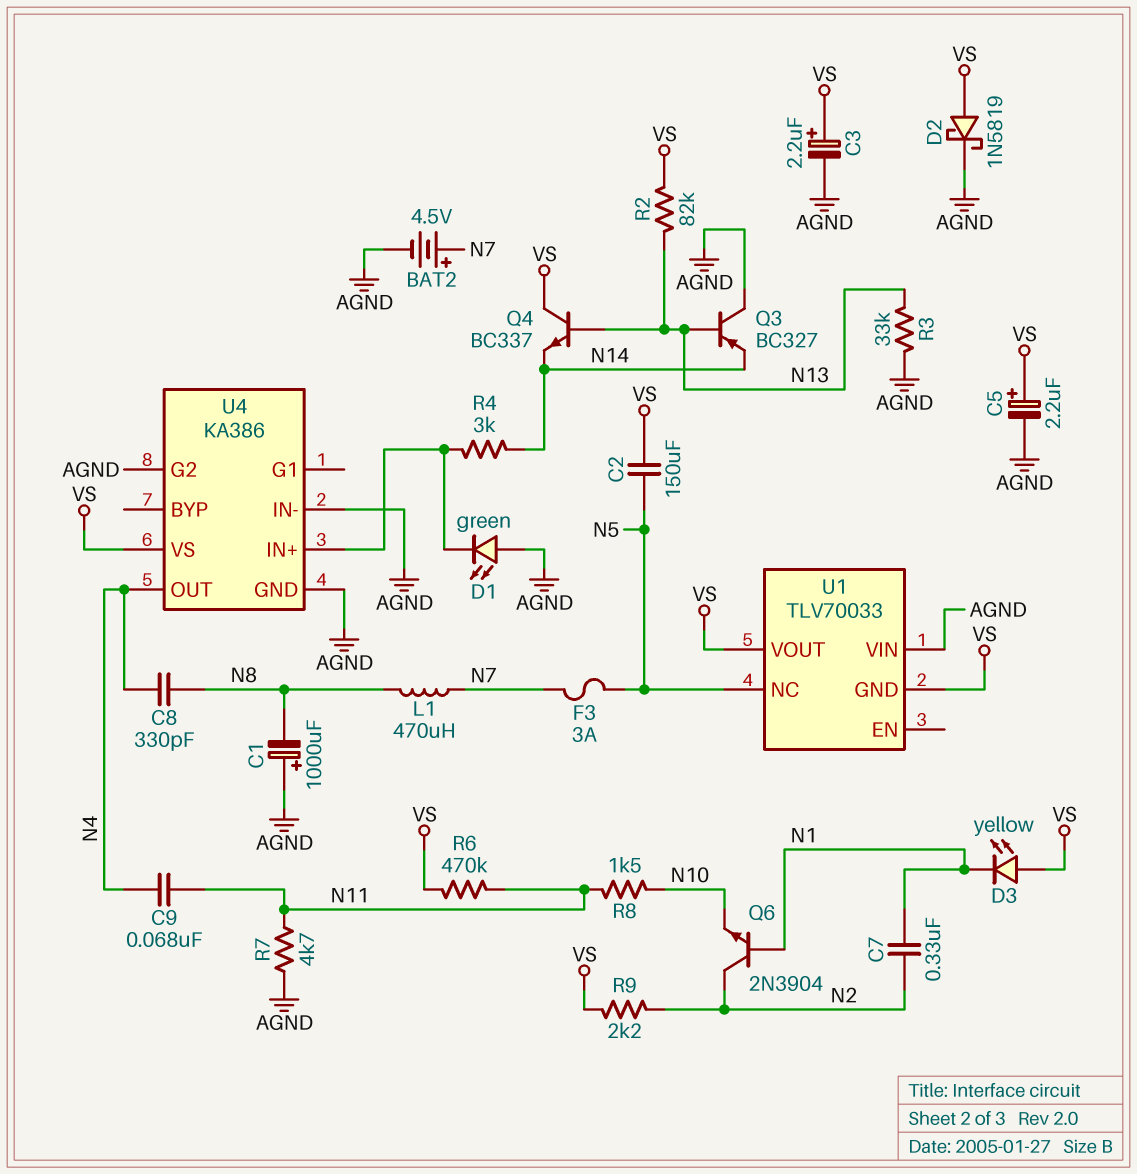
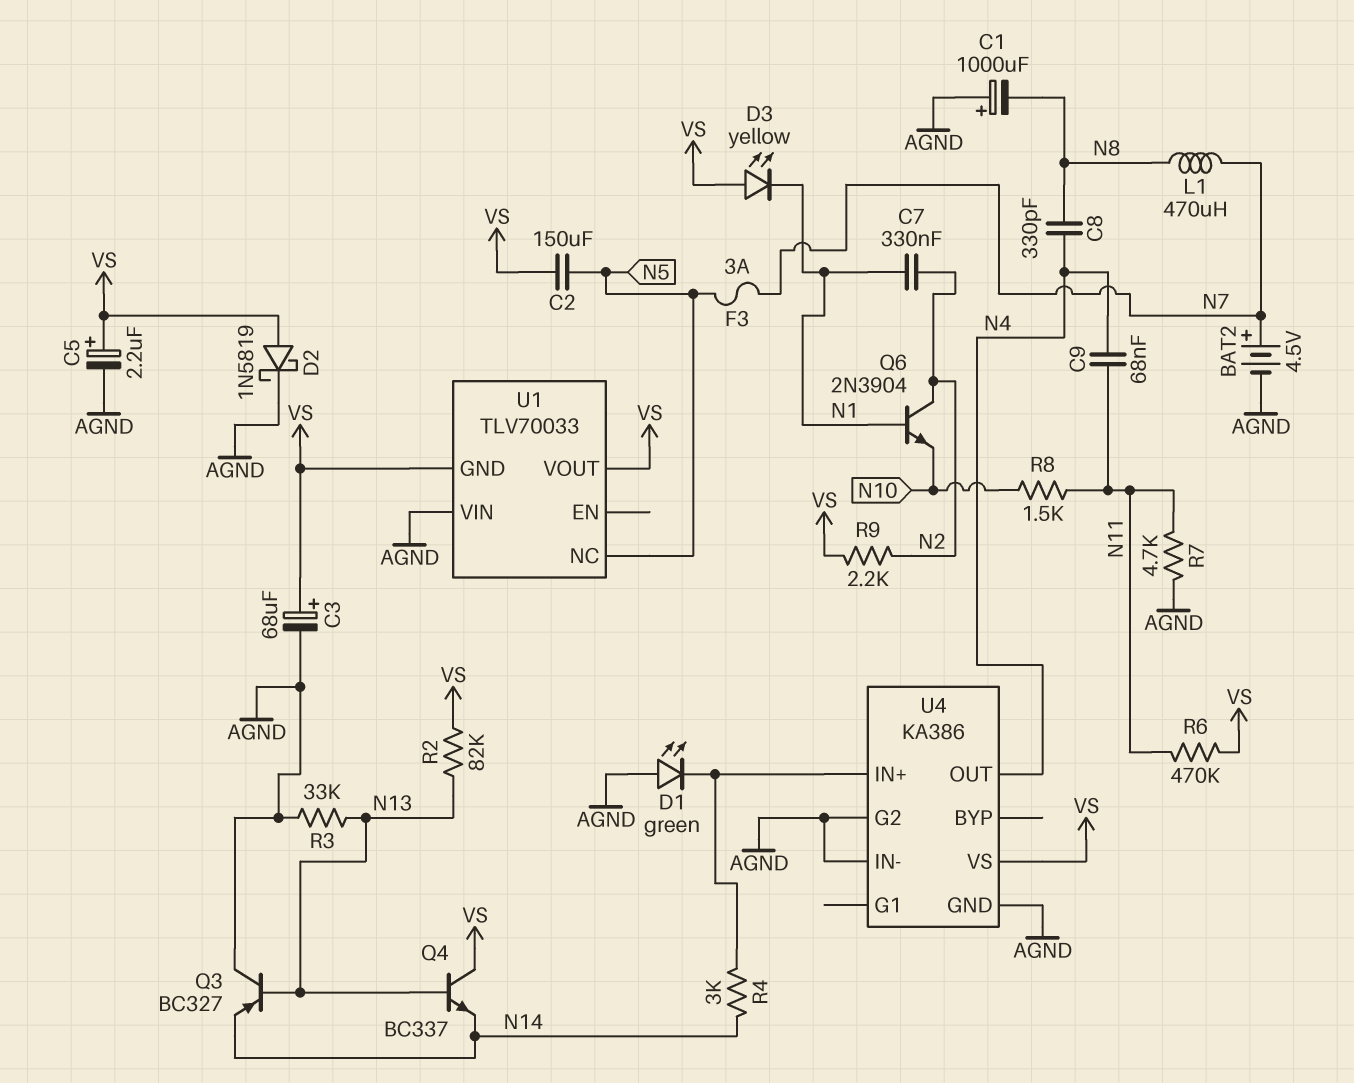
C3: 2.2uF (plus VS, minus AGND) -> 68uF (plus VS, minus AGND)

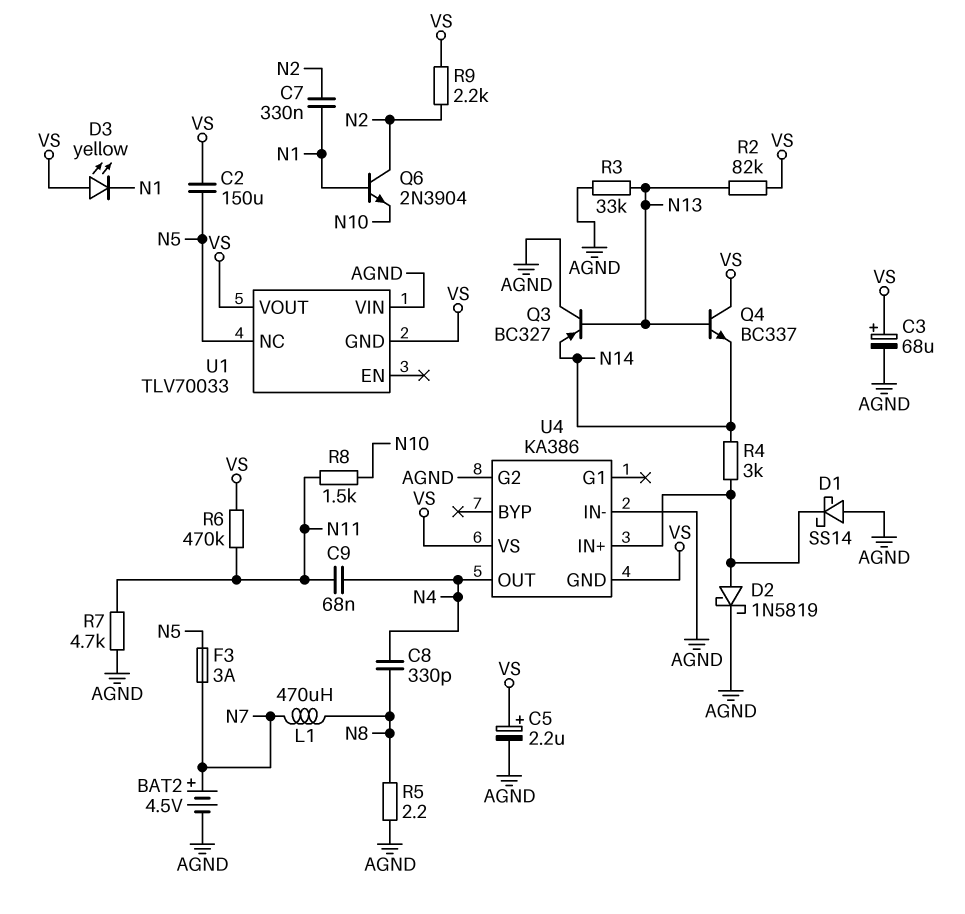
C1: 1000uF (plus AGND, minus N8) -> none
D1: LED green (A AGND, K U4/IN+) -> schottky SS14 (A AGND, K U4/IN+)
D2: schottky 1N5819 (A VS, K AGND) -> schottky 1N5819 (A U4/IN+, K AGND)
R5: none -> 2.2 (AGND, N8)
U4 pin GND: AGND -> VS

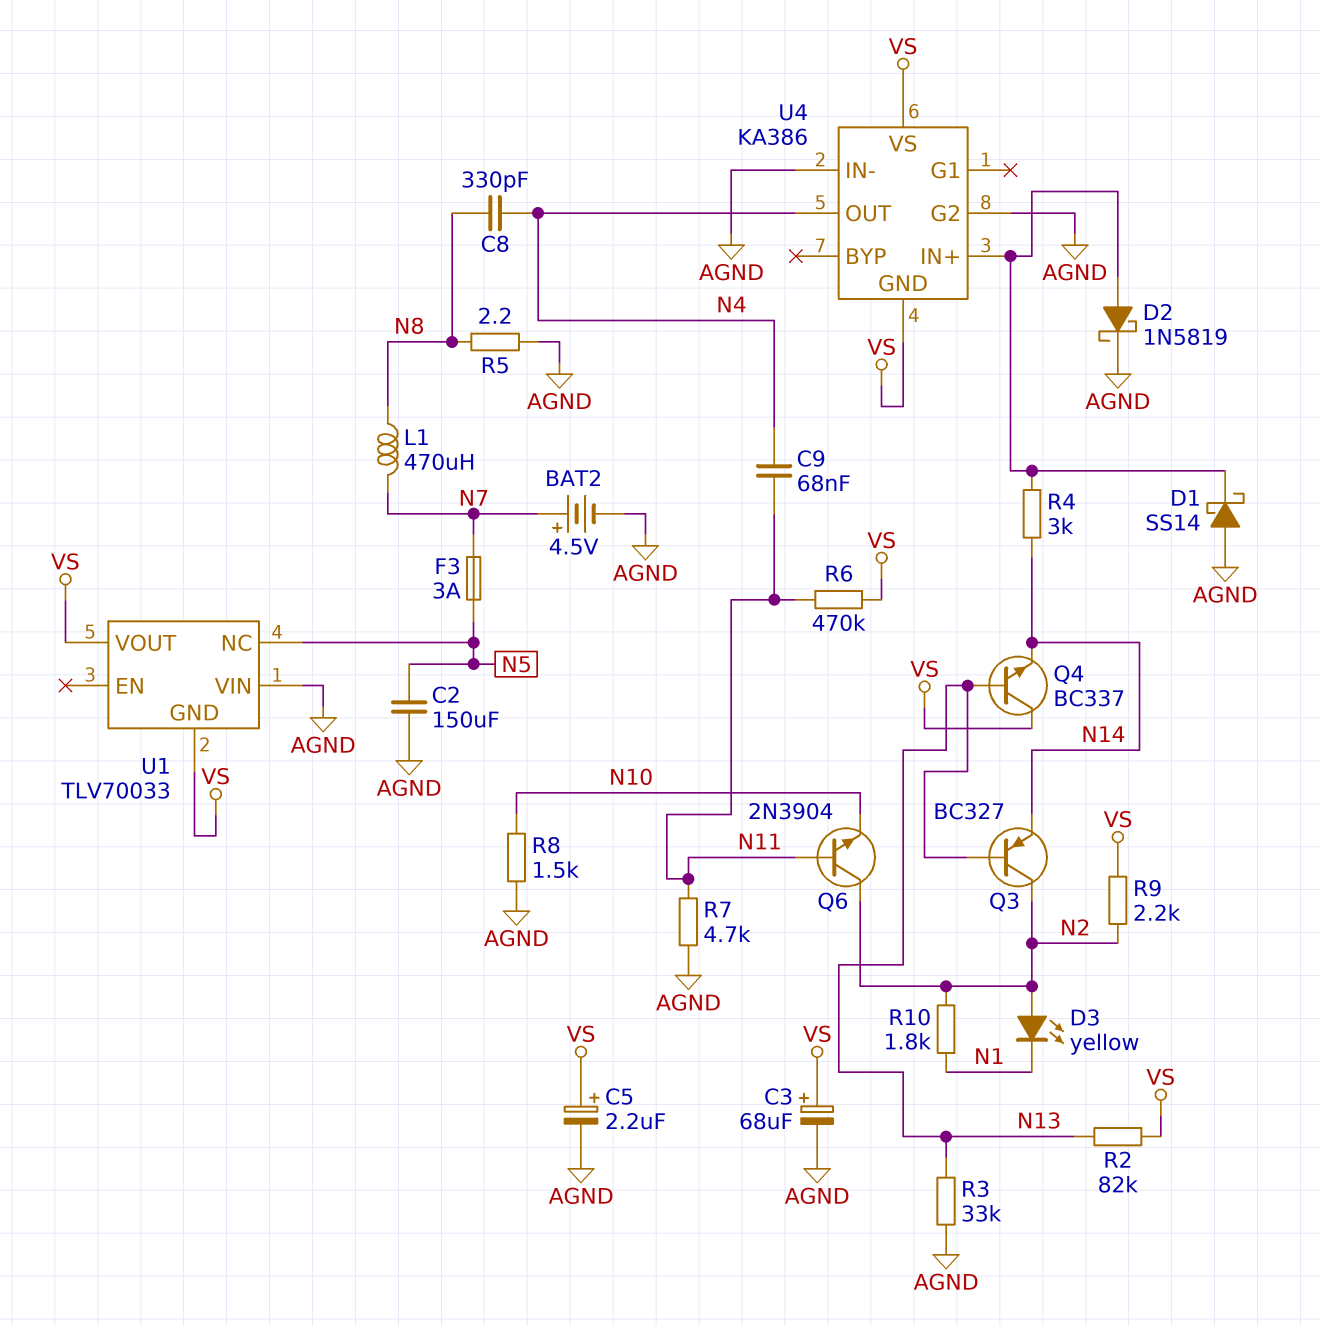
C2: 150uF (N5, VS) -> 150uF (AGND, N5)
C7: 330nF (N1, N2) -> none
D3: LED yellow (A VS, K N1) -> LED yellow (A N2, K N1)
Q3: PNP BC327 (B N13, C AGND, E N14) -> PNP BC327 (B N13, C N2, E N14)
Q6: NPN 2N3904 (B N1, C N2, E N10) -> NPN 2N3904 (B N11, C N2, E N10)
R8: 1.5k (N10, N11) -> 1.5k (AGND, N10)
R10: none -> 1.8k (N1, N2)

